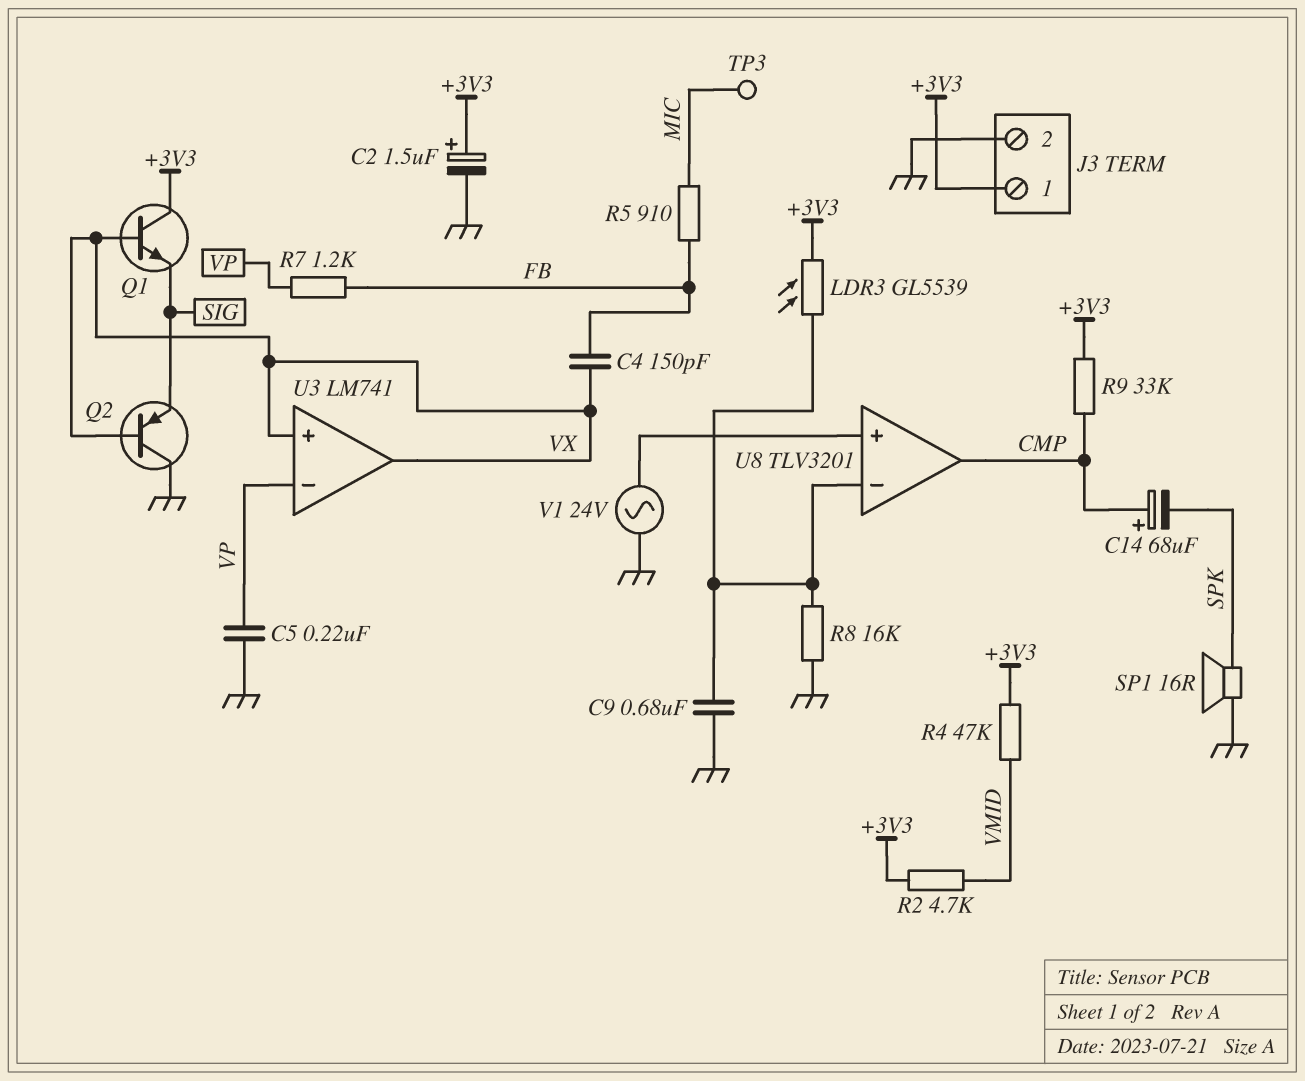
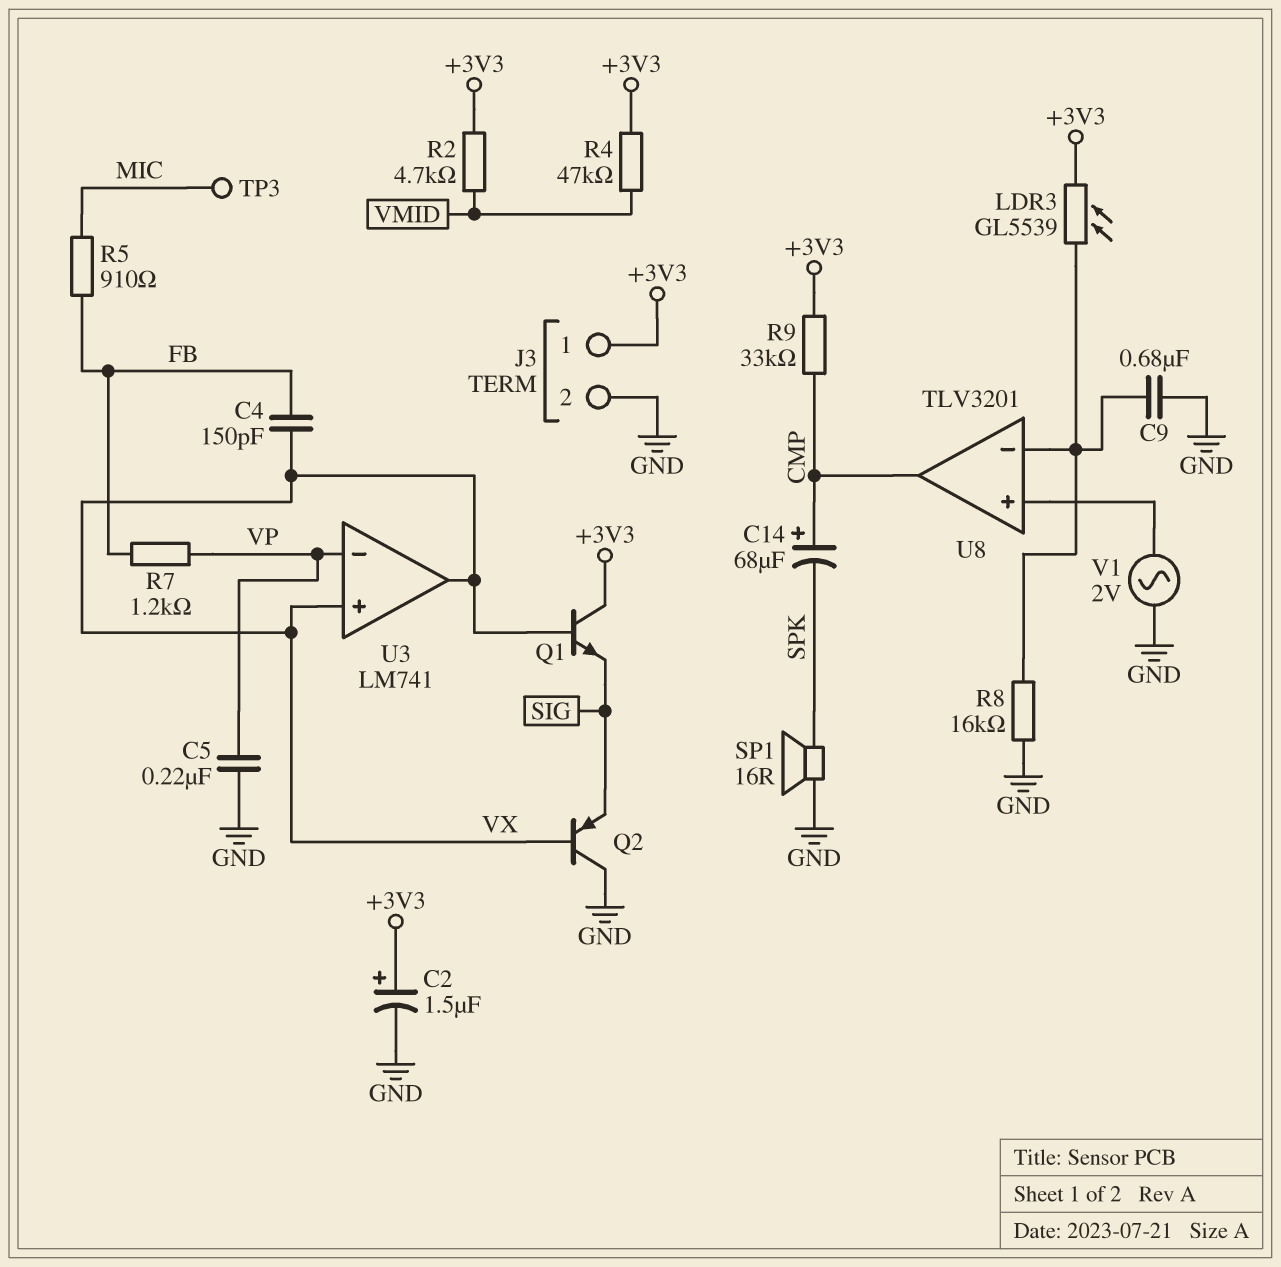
V1: AC 24V (GND, U8/in+) -> AC 2V (GND, U8/in+)

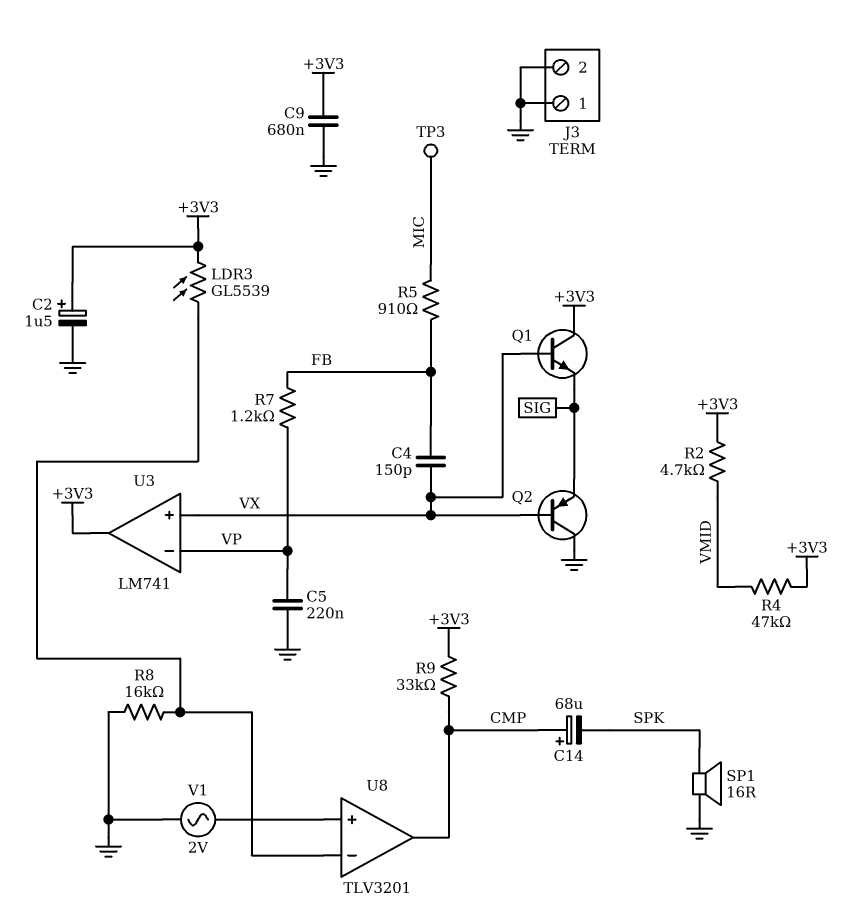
C9: 680nF (GND, U8/in-) -> 680nF (+3V3, GND)
J3 pin 1: +3V3 -> GND
U3 pin out: VX -> +3V3

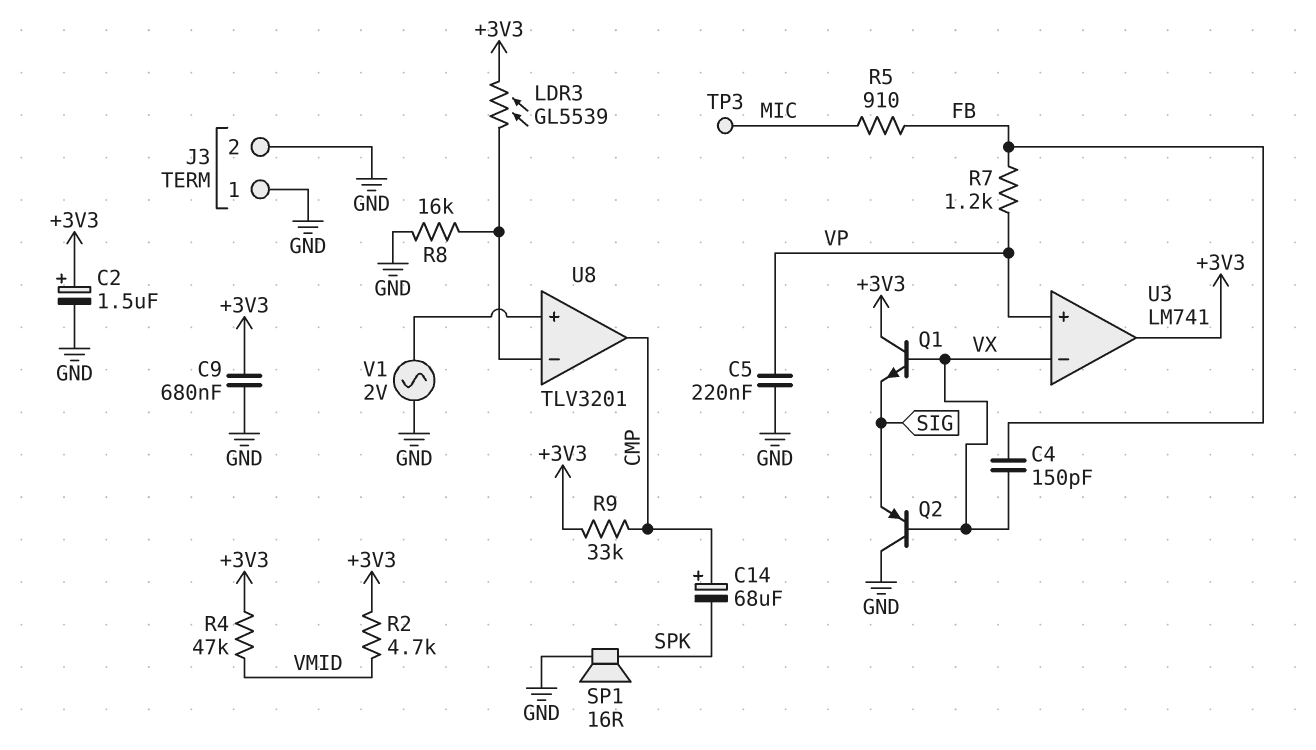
U3 pin in+: VX -> VP
U3 pin in-: VP -> VX

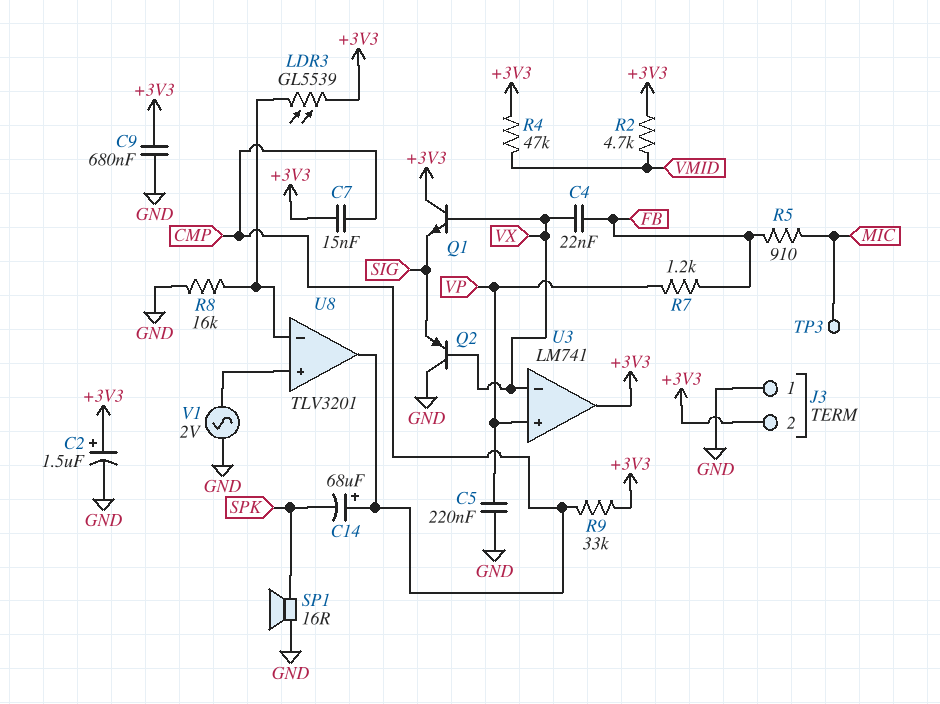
C4: 150pF (FB, VX) -> 22nF (FB, VX)
C7: none -> 15nF (+3V3, CMP)
J3 pin 2: GND -> +3V3

